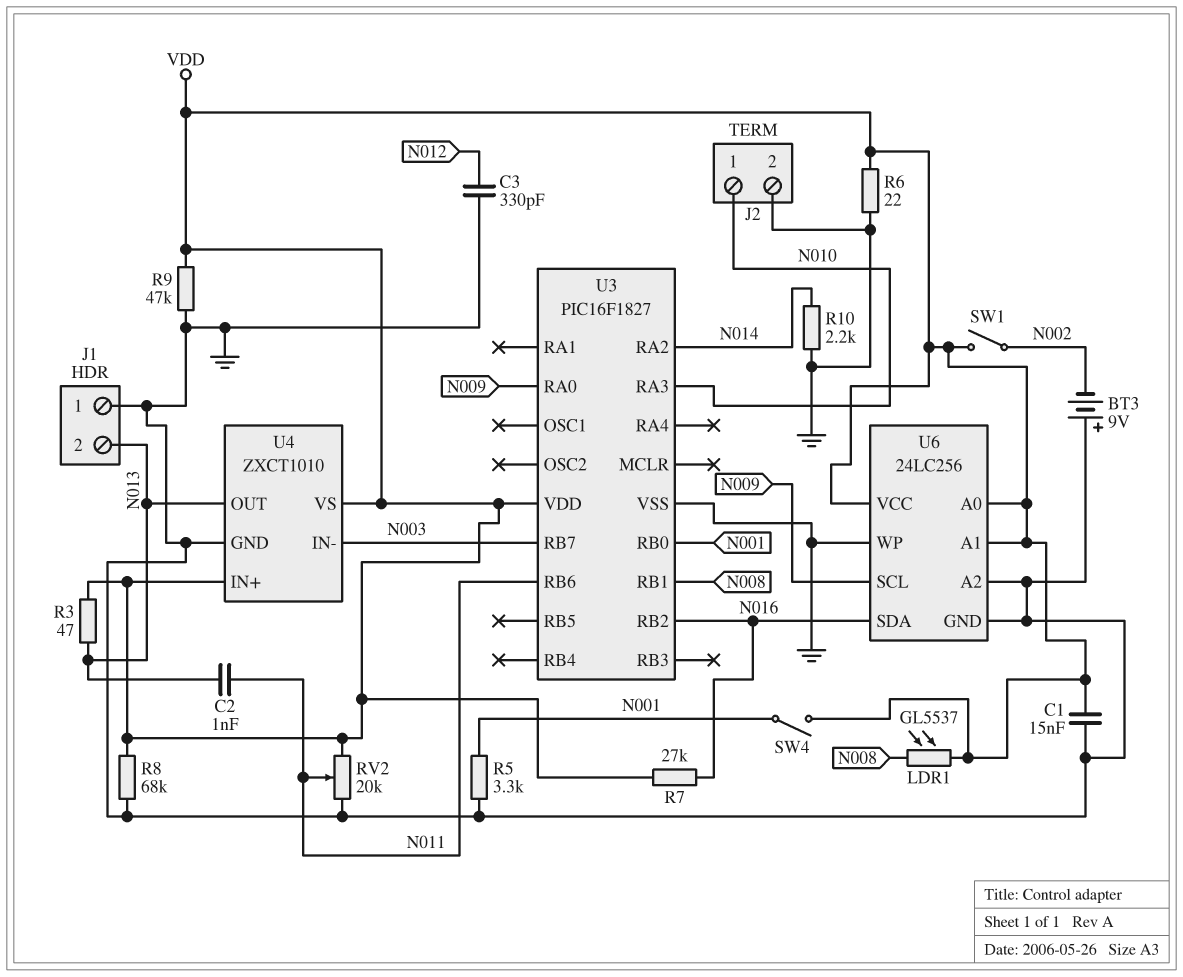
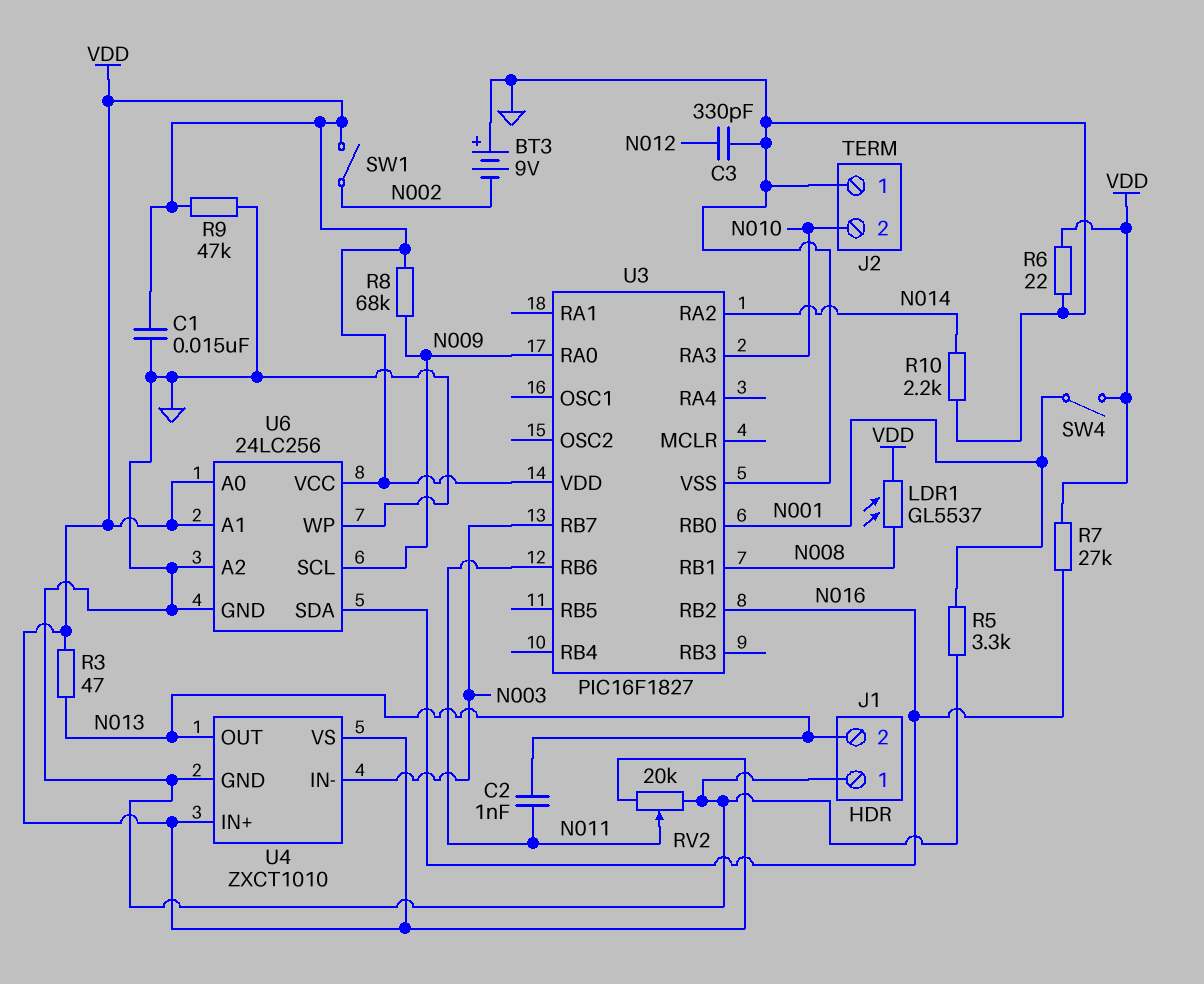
J2 pin 1: N010 -> GND
J2 pin 2: GND -> N010
R8: 68k (GND, VDD) -> 68k (N009, VDD)

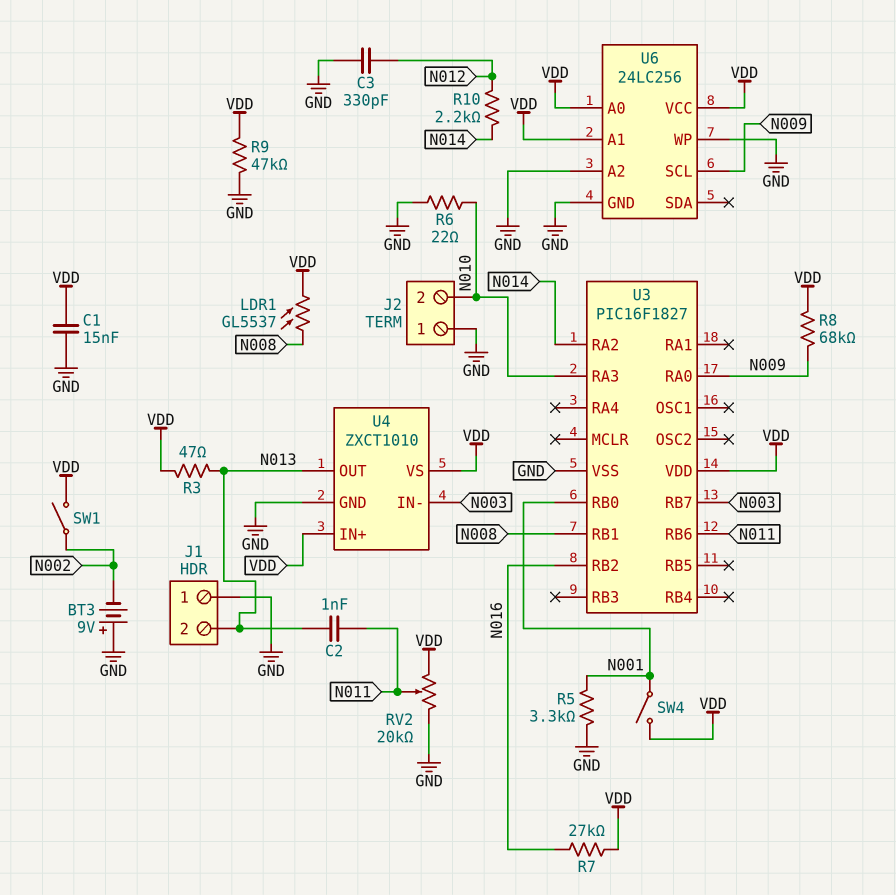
R6: 22 (GND, VDD) -> 22 (GND, N010)
R10: 2.2k (GND, N014) -> 2.2k (N012, N014)
U6 pin SDA: N016 -> none

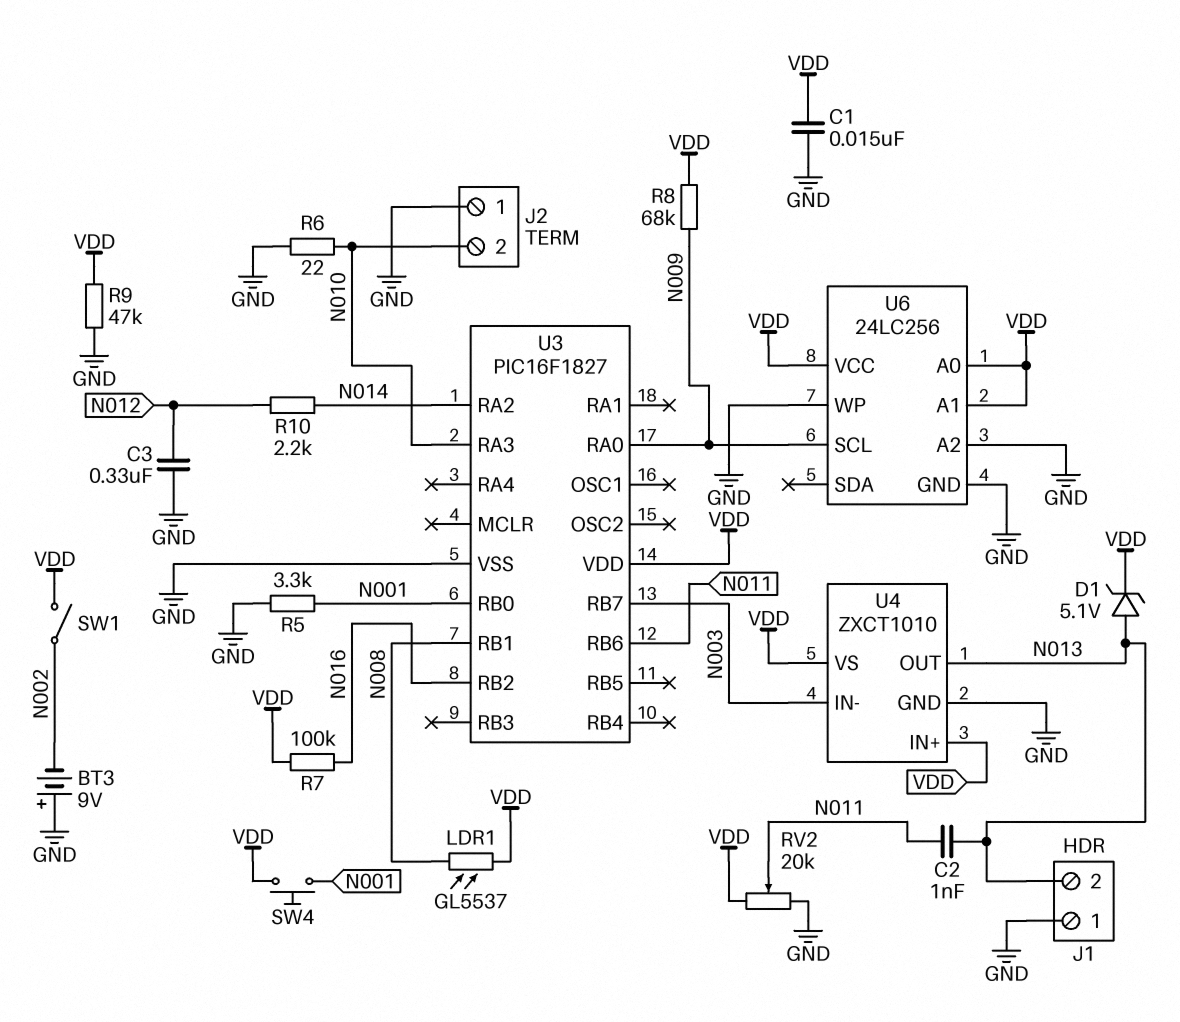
C3: 330pF (GND, N012) -> 330nF (GND, N012)
D1: none -> zener 5.1V (A N013, K VDD)
R3: 47 (N013, VDD) -> none
R7: 27k (N016, VDD) -> 100k (N016, VDD)
SW4: switch (N001, VDD) -> button (N001, VDD)

